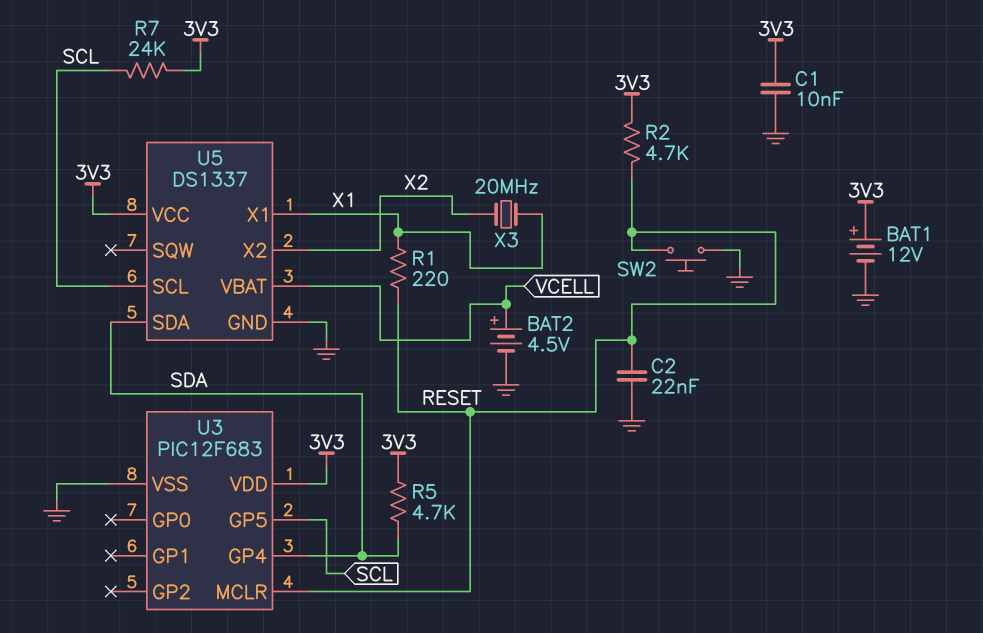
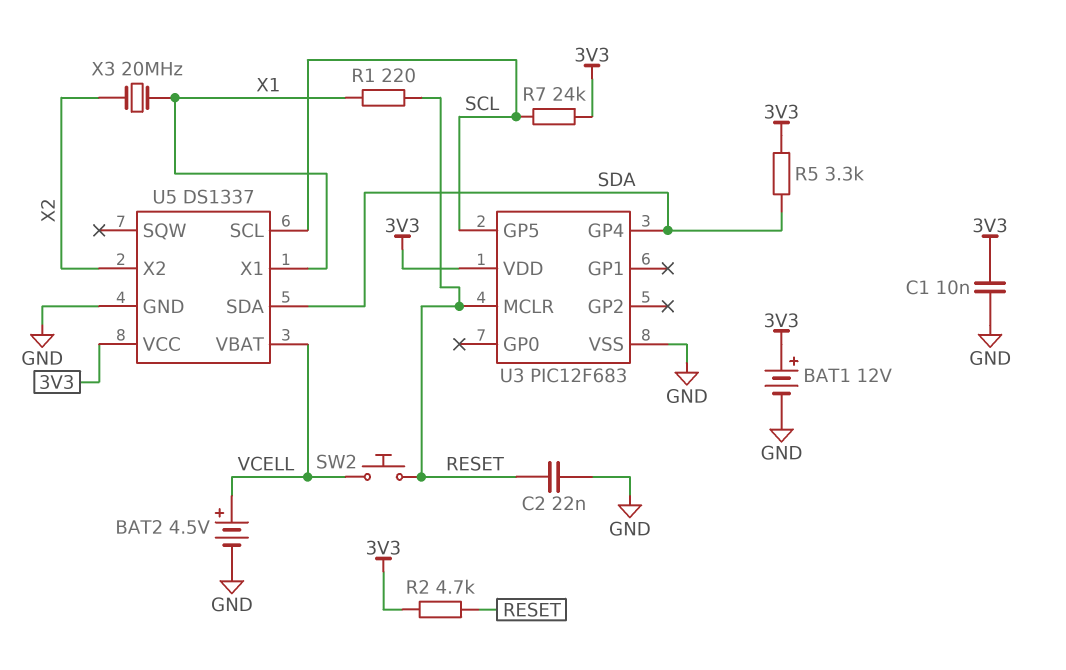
R5: 4.7k (3V3, SDA) -> 3.3k (3V3, SDA)
SW2: button (GND, RESET) -> button (RESET, VCELL)

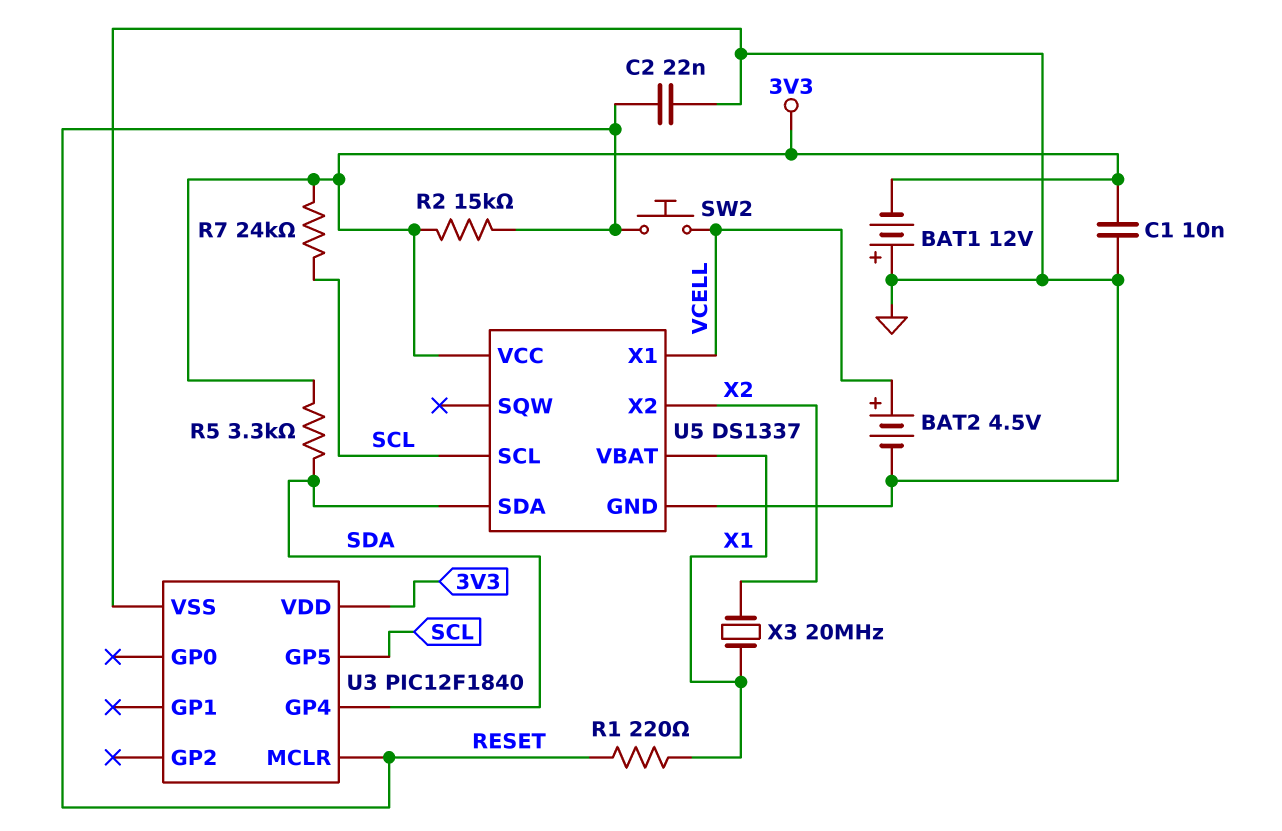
BAT1: 12V (plus 3V3, minus GND) -> 12V (plus GND, minus 3V3)
R2: 4.7k (3V3, RESET) -> 15k (3V3, RESET)
U3: PIC12F683 -> PIC12F1840
U5 pin VBAT: VCELL -> X1
U5 pin X1: X1 -> VCELL

